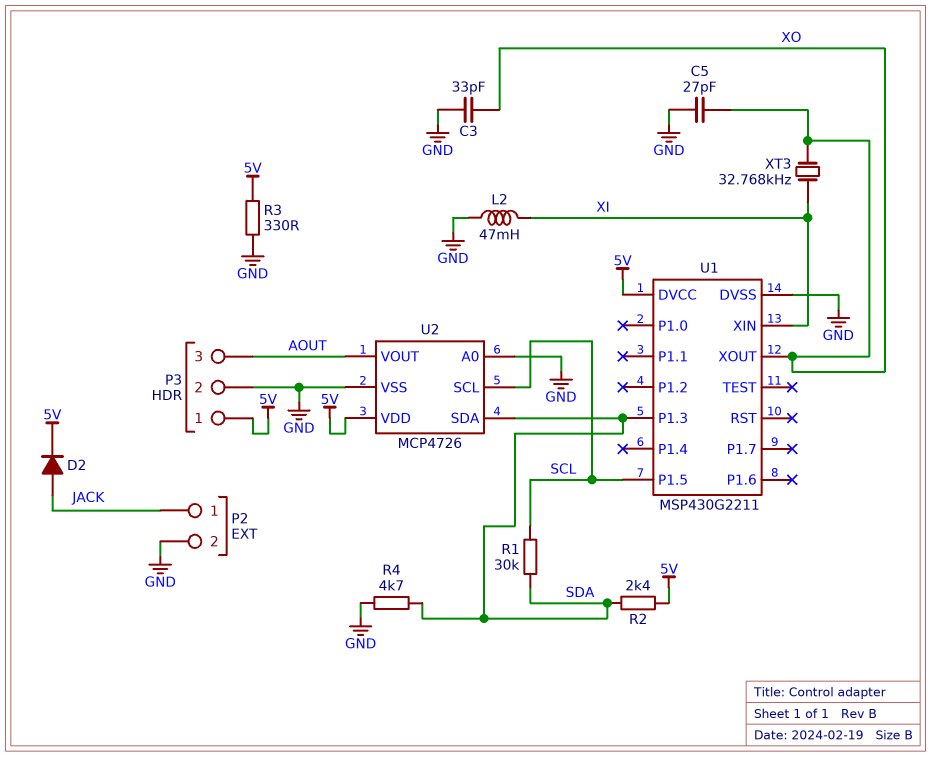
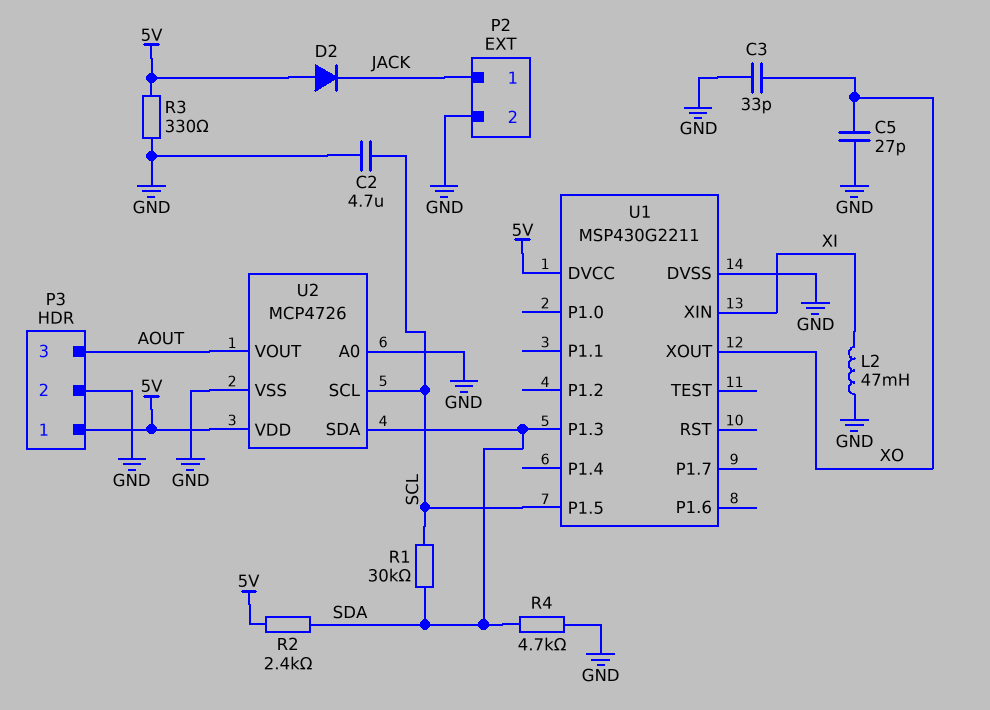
C2: none -> 4.7uF (GND, SCL)
D2: diode (A JACK, K 5V) -> diode (A 5V, K JACK)
XT3: 32.768kHz (XI, XO) -> none

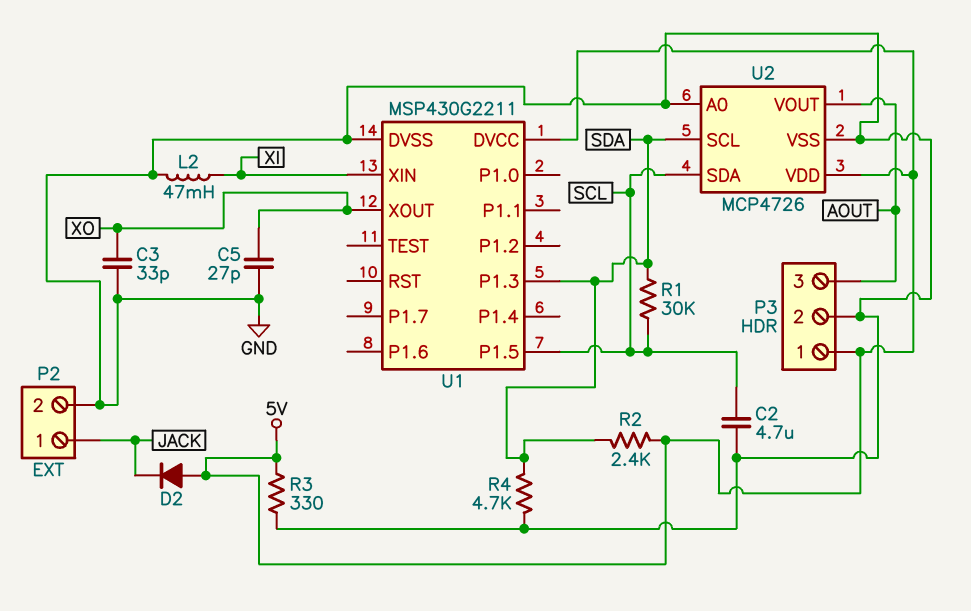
U2 pin SCL: SCL -> SDA
U2 pin SDA: SDA -> SCL

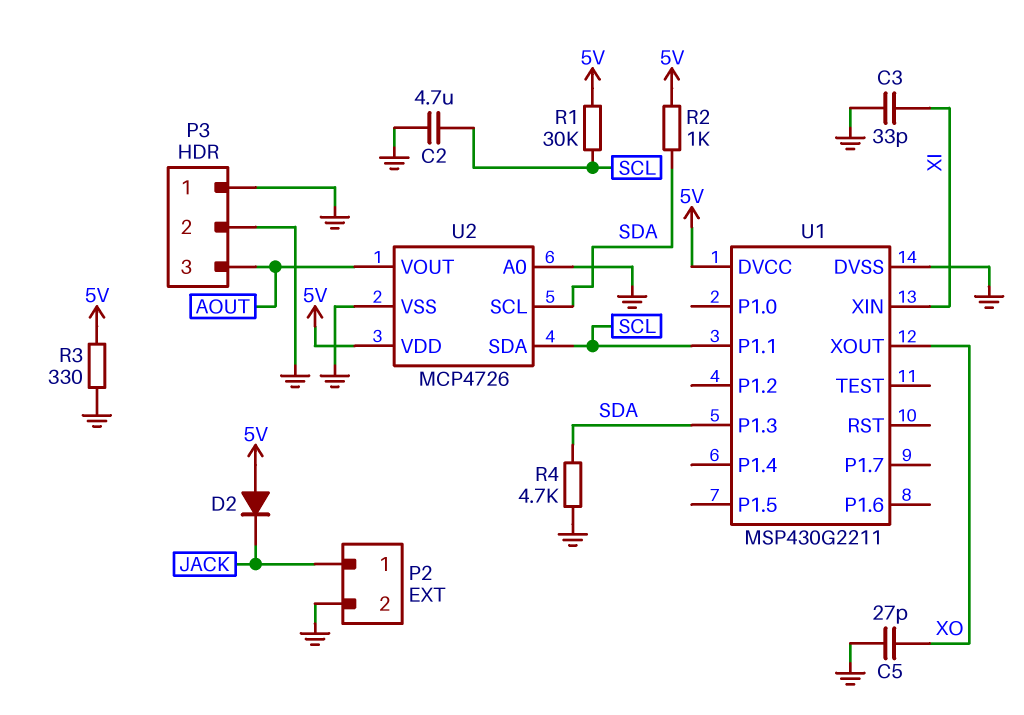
C3: 33pF (GND, XO) -> 33pF (GND, XI)
L2: 47mH (GND, XI) -> none
P3 pin 1: 5V -> GND
R1: 30k (SCL, SDA) -> 30k (5V, SCL)
R2: 2.4k (5V, SDA) -> 1k (5V, SDA)
U1 pin P1.1: none -> SCL
U1 pin P1.5: SCL -> none

